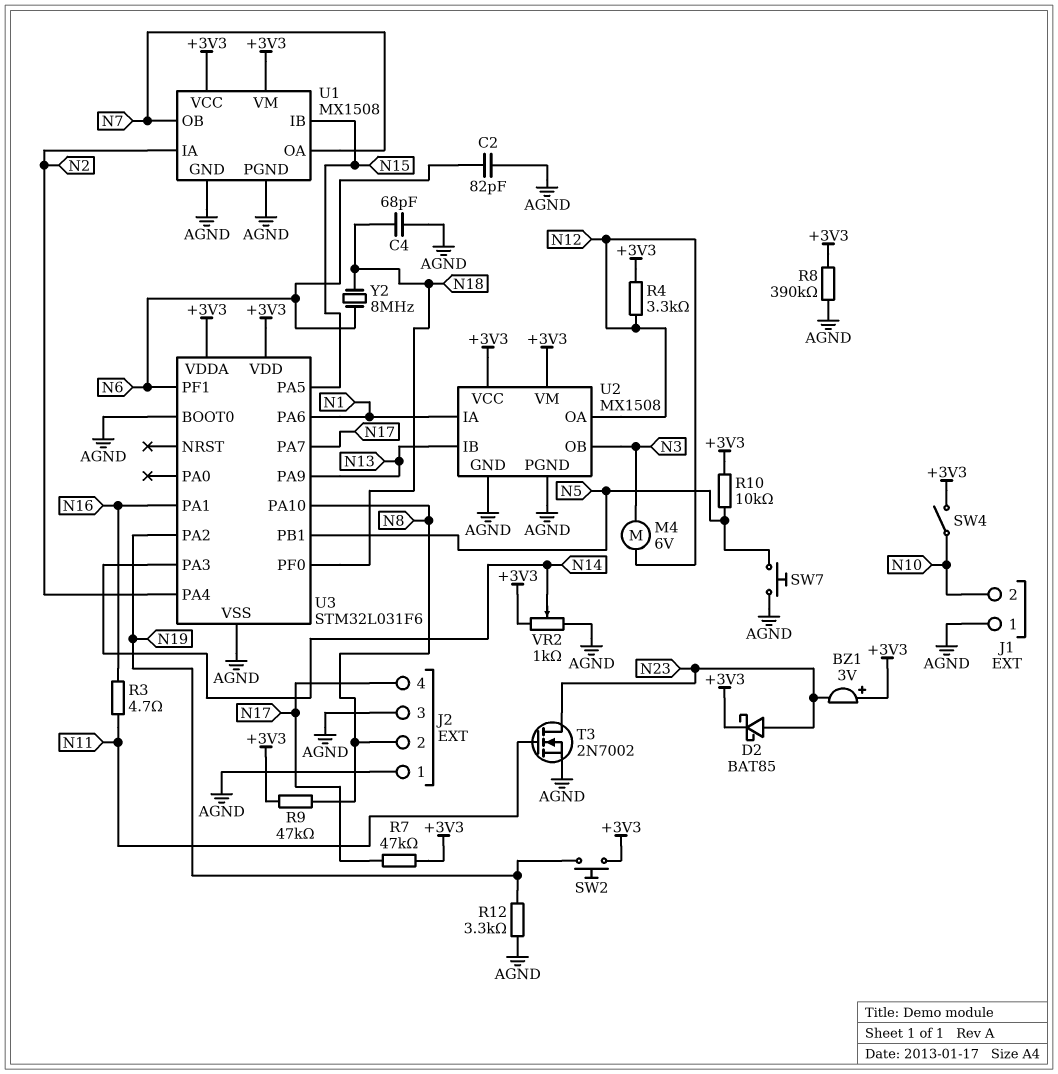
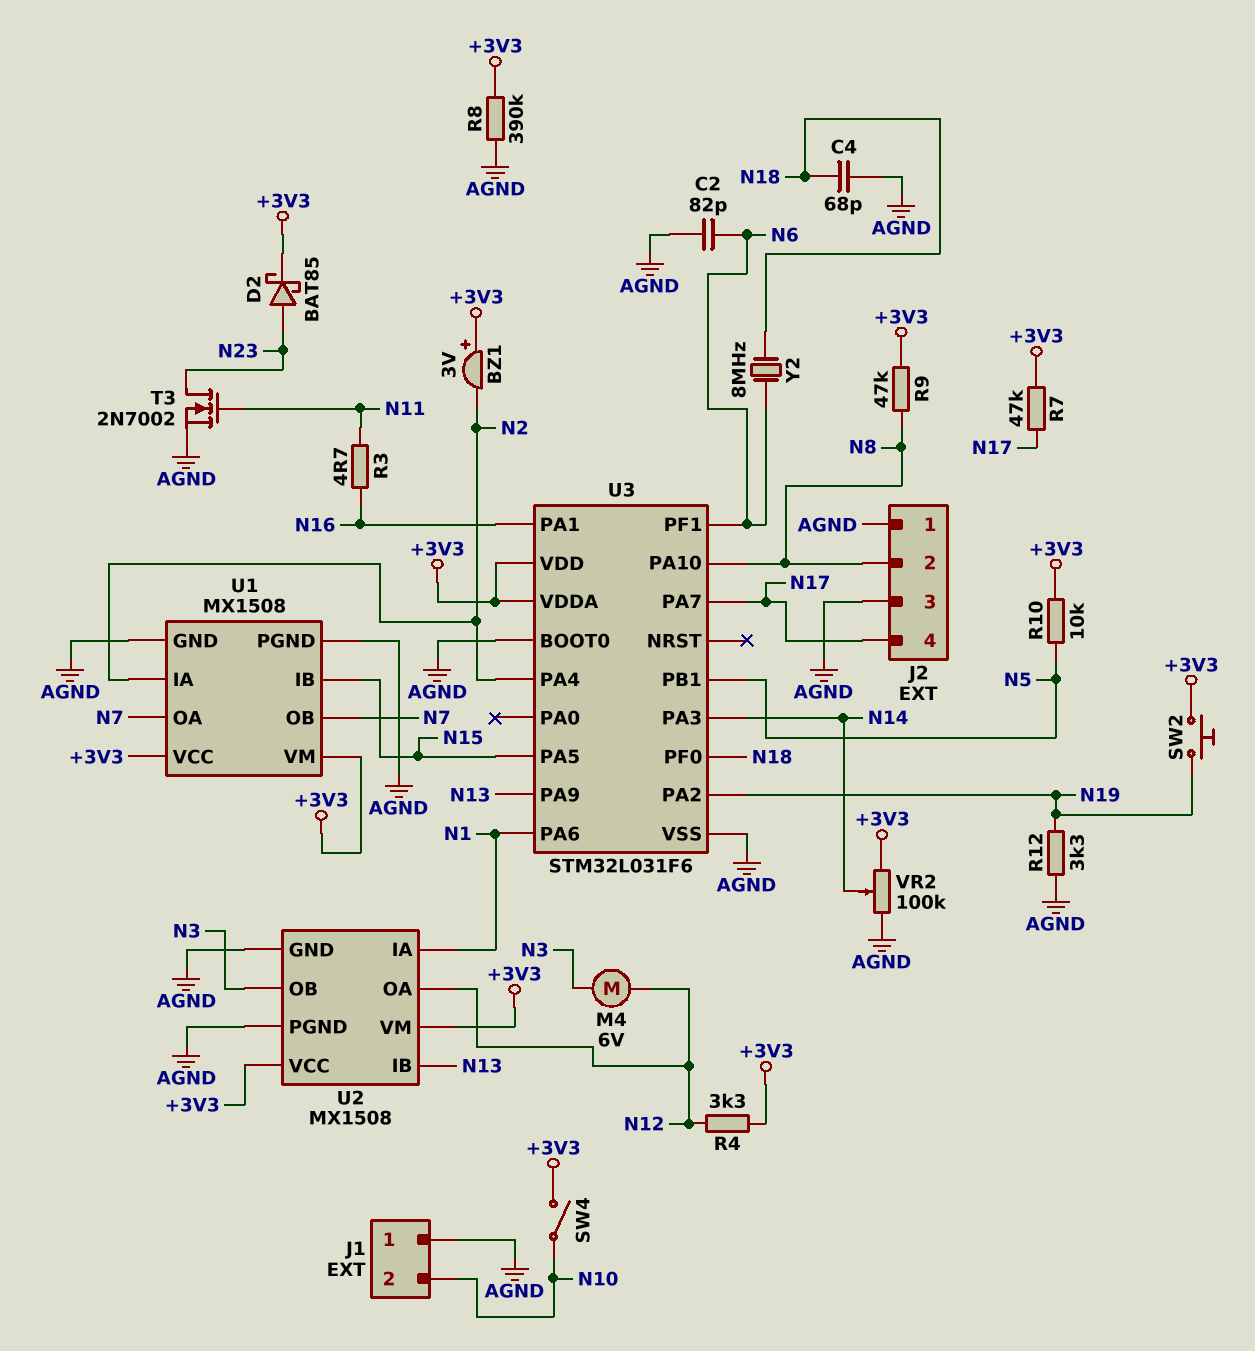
BZ1: buzzer 3V (plus +3V3, minus N23) -> buzzer 3V (plus +3V3, minus N2)
SW7: button (AGND, N5) -> none
VR2: 1k (+3V3, AGND, wiper N14) -> 100k (+3V3, AGND, wiper N14)

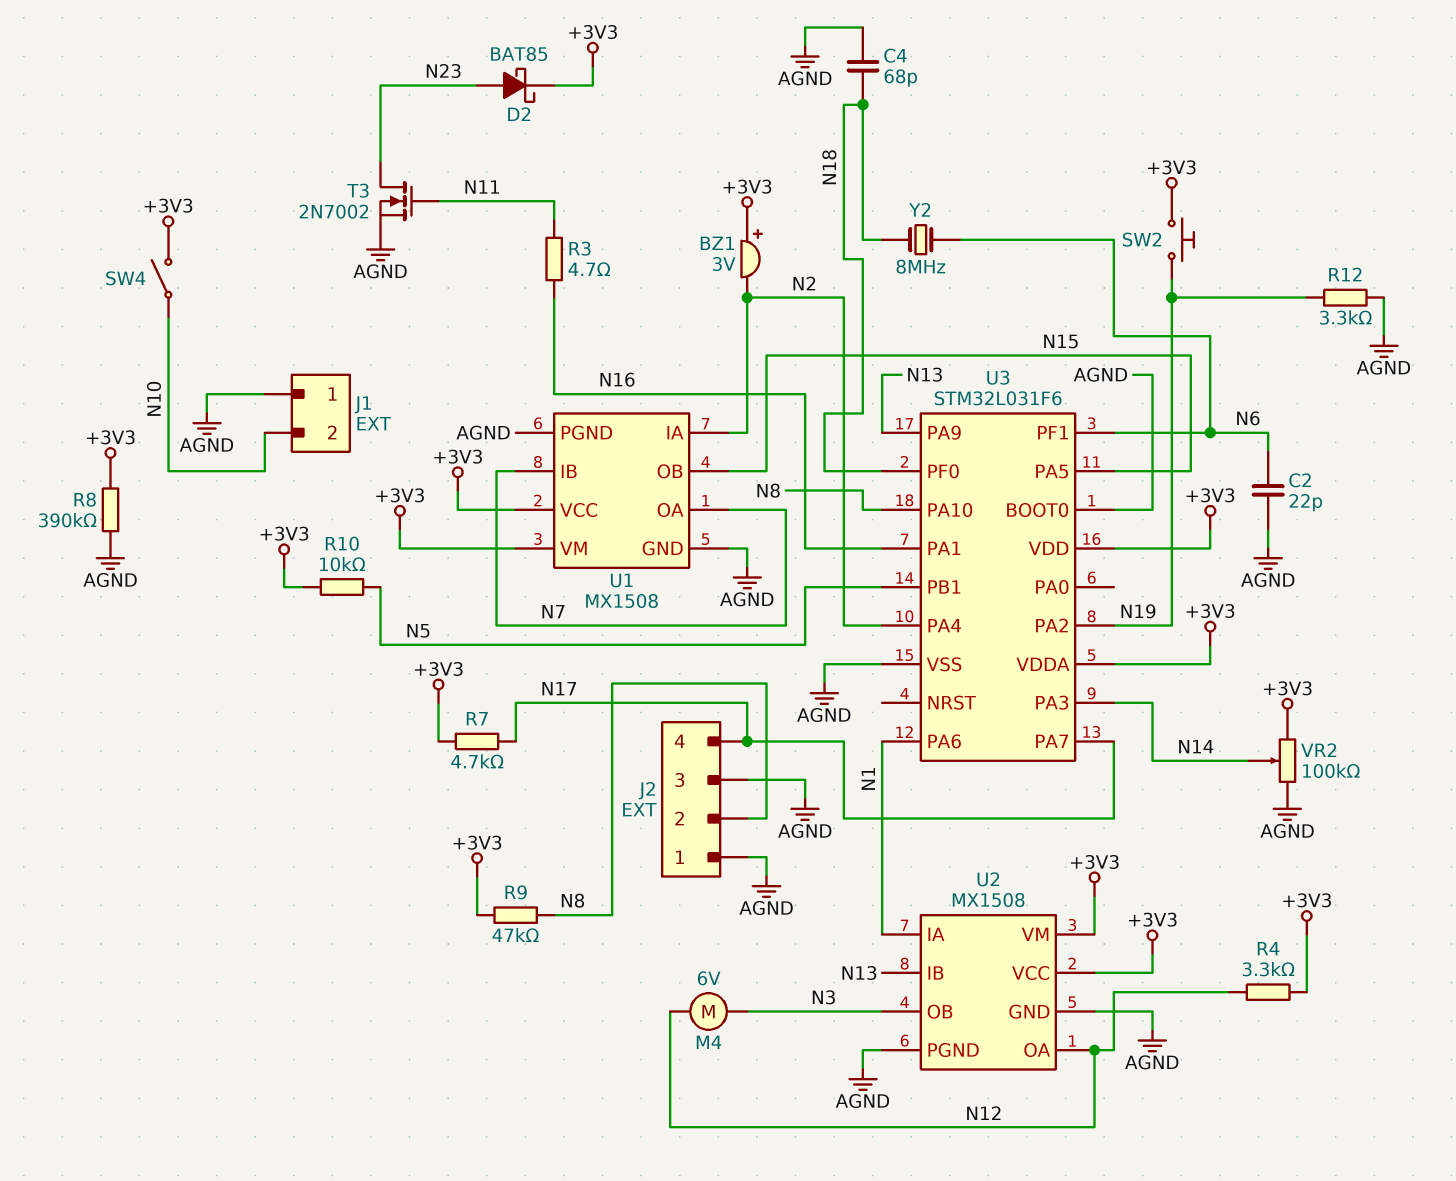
C2: 82pF (AGND, N6) -> 22pF (AGND, N6)
R7: 47k (+3V3, N17) -> 4.7k (+3V3, N17)
U1 pin IB: N15 -> N7
U1 pin OB: N7 -> N15

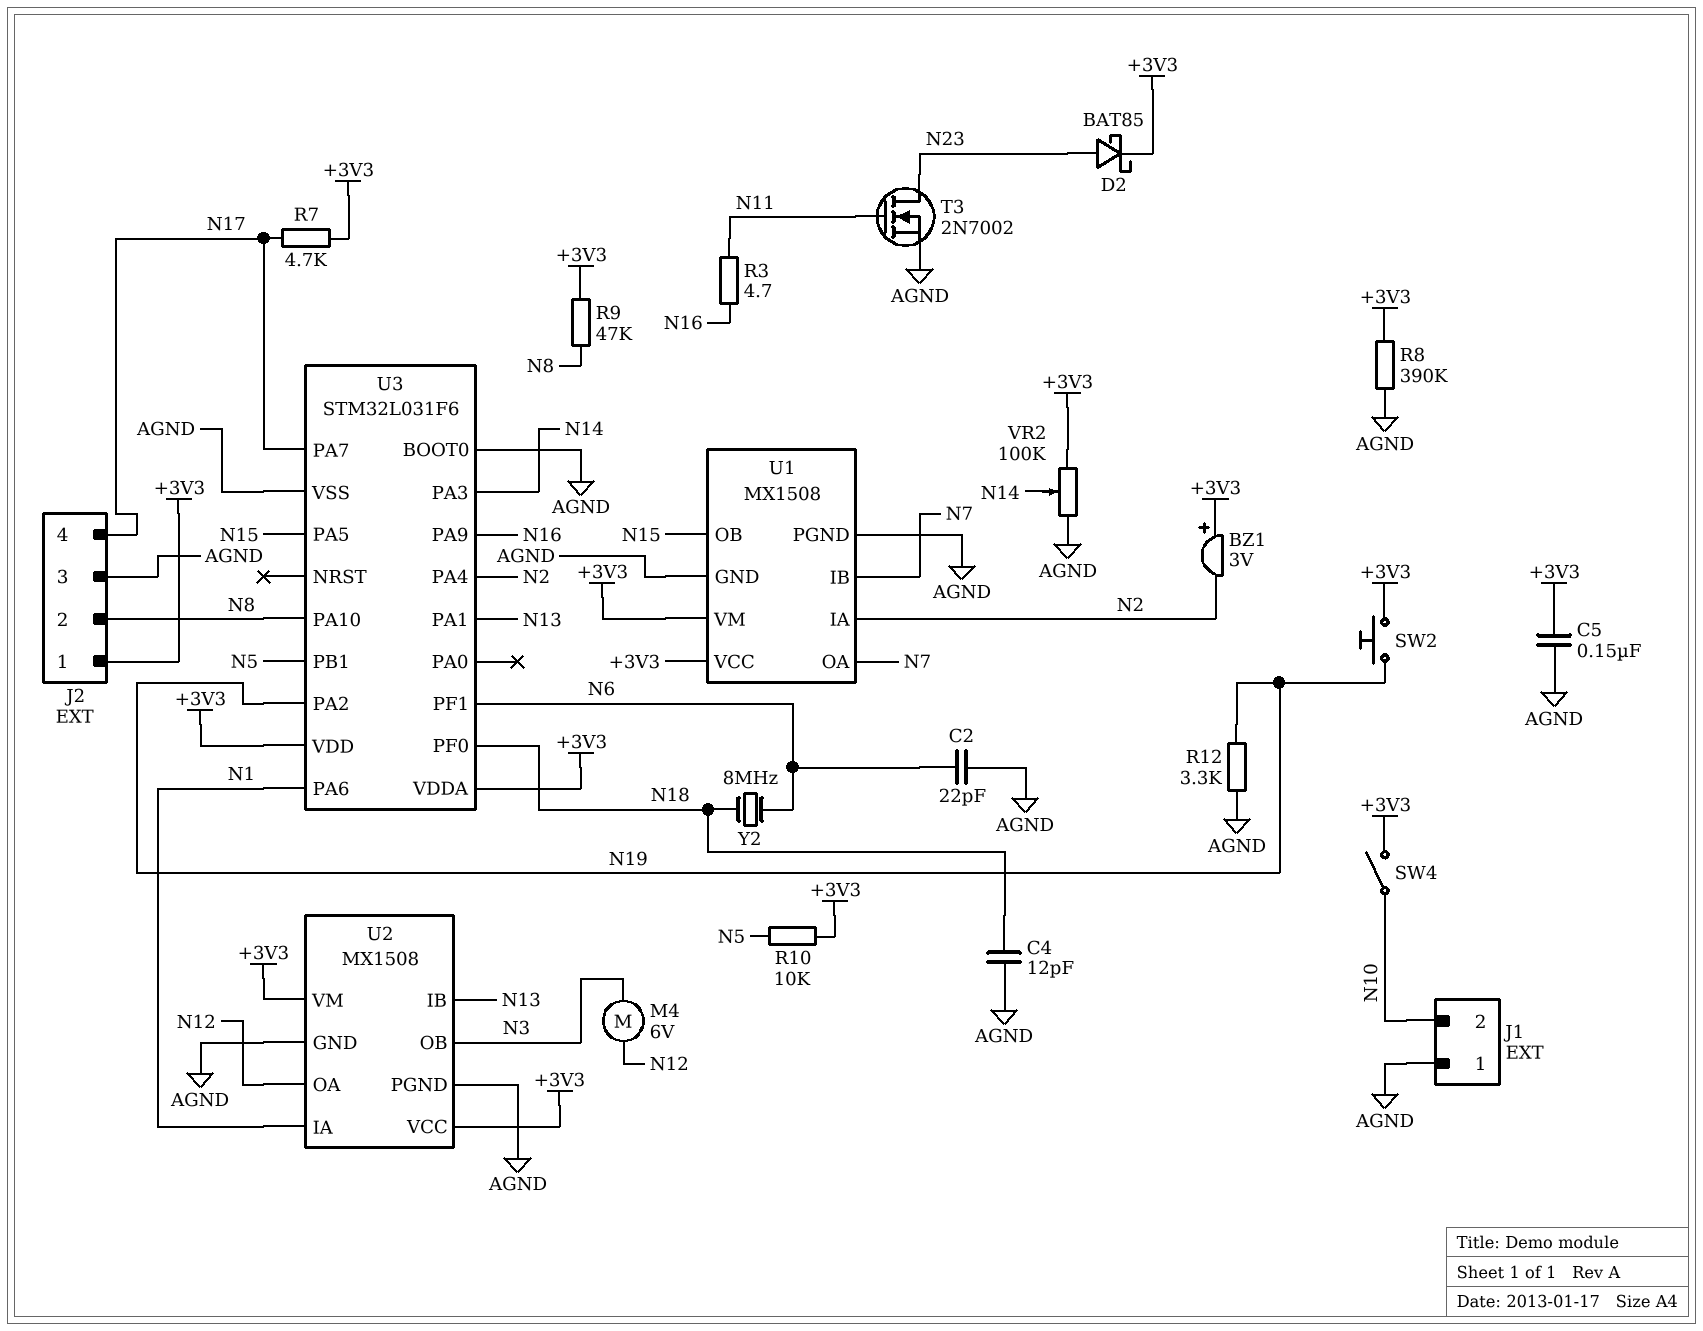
C4: 68pF (AGND, N18) -> 12pF (AGND, N18)
C5: none -> 150nF (+3V3, AGND)
J2 pin 1: AGND -> +3V3
R4: 3.3k (+3V3, N12) -> none
U3 pin PA1: N16 -> N13
U3 pin PA9: N13 -> N16

